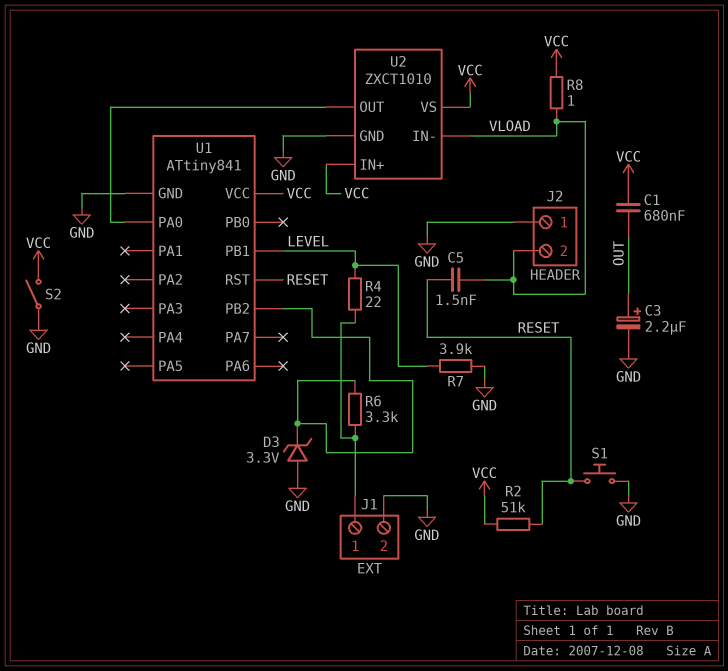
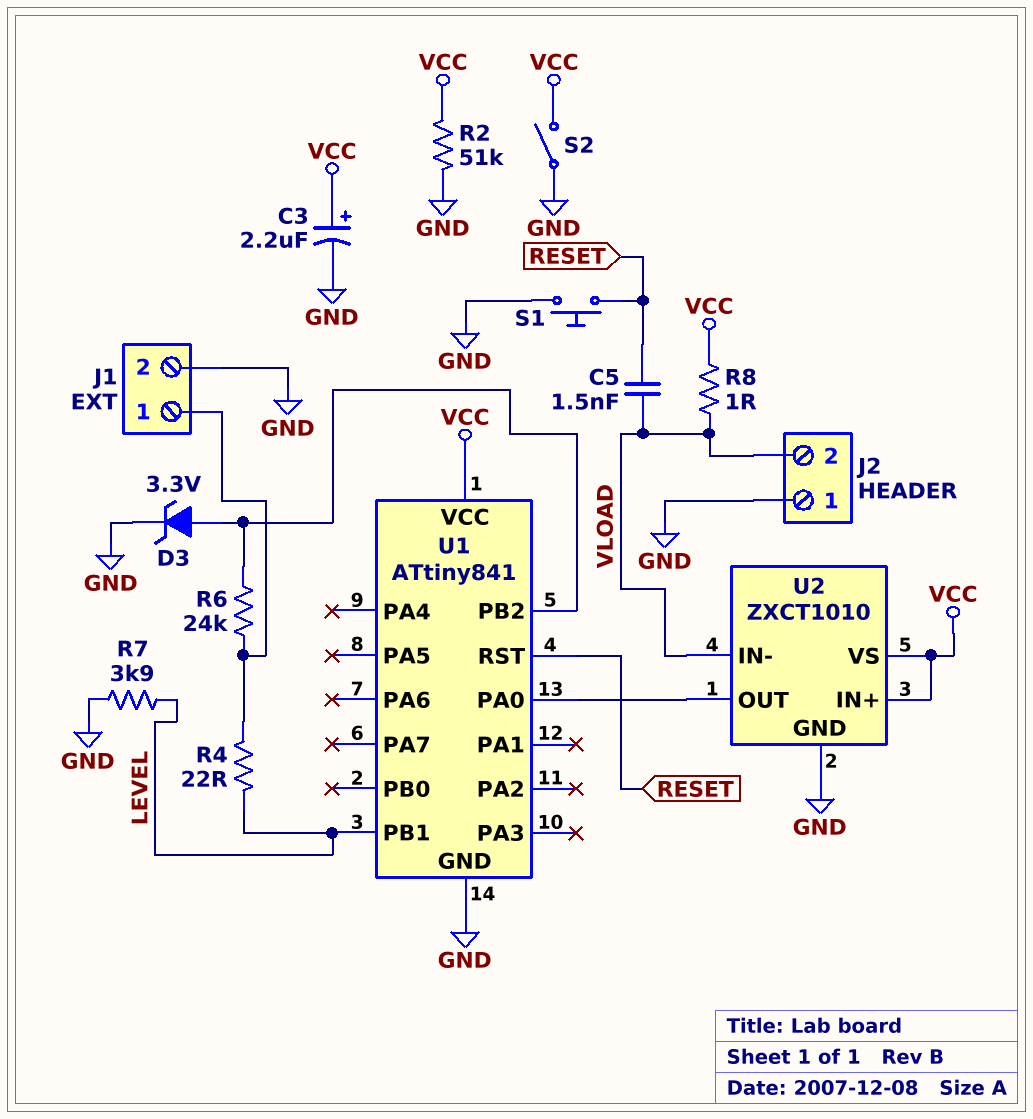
C1: 680nF (OUT, VCC) -> none
C3: 2.2uF (plus OUT, minus GND) -> 2.2uF (plus VCC, minus GND)
D3: zener 3.3V (A GND, K U1/PB2) -> zener 3.3V (A U1/PB2, K GND)
R2: 51k (RESET, VCC) -> 51k (GND, VCC)
R6: 3.3k (J1/1, U1/PB2) -> 24k (J1/1, U1/PB2)

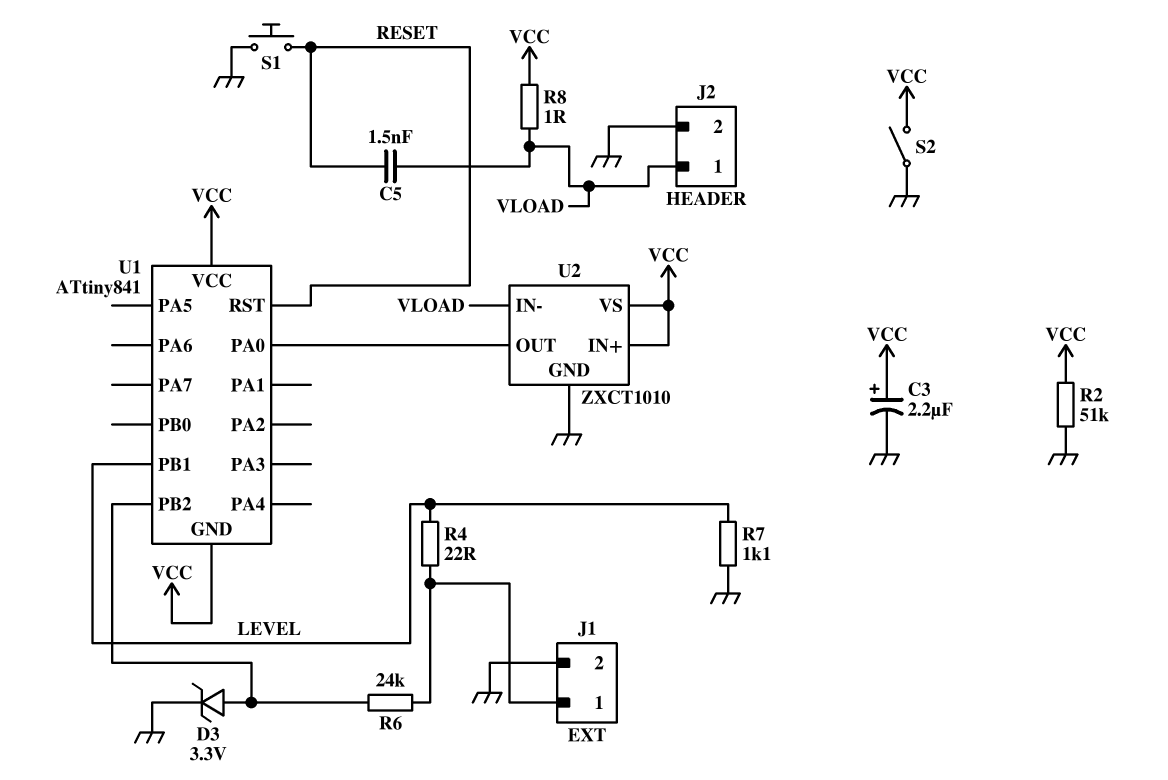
J2 pin 1: GND -> VLOAD
J2 pin 2: VLOAD -> GND
R7: 3.9k (GND, LEVEL) -> 1.1k (GND, LEVEL)
U1 pin GND: GND -> VCC

